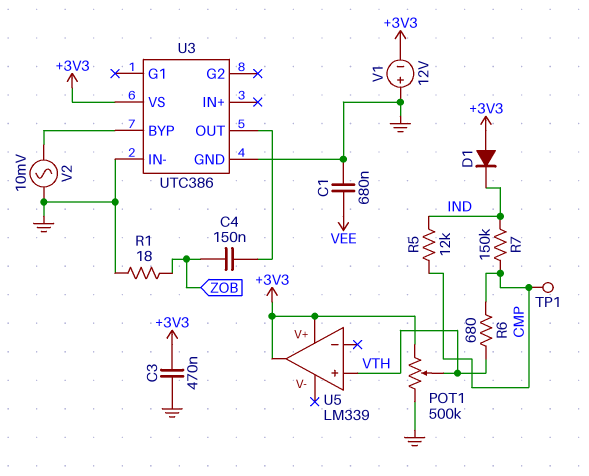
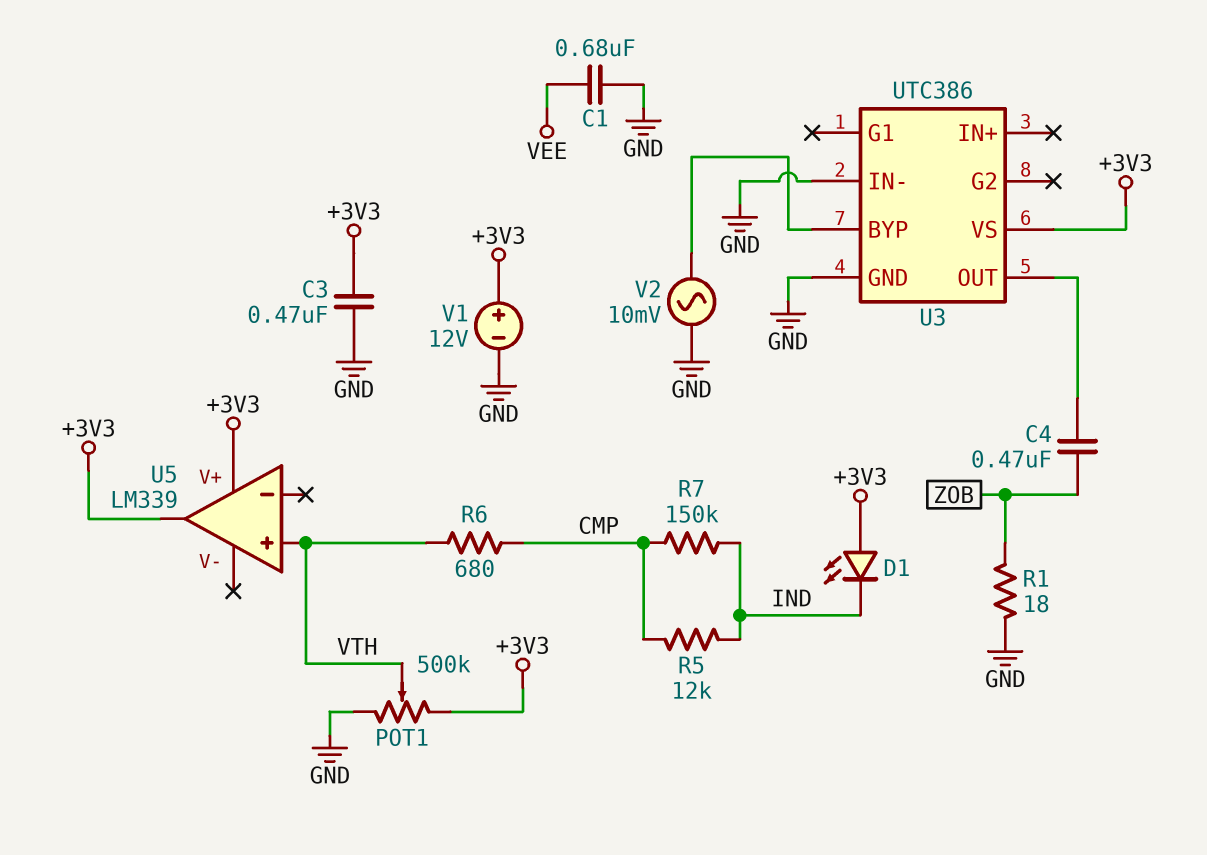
C4: 150nF (U3/OUT, ZOB) -> 470nF (U3/OUT, ZOB)
D1: diode (A +3V3, K IND) -> LED (A +3V3, K IND)
TP1: test point (CMP) -> none
V1: 12V (plus GND, minus +3V3) -> 12V (plus +3V3, minus GND)

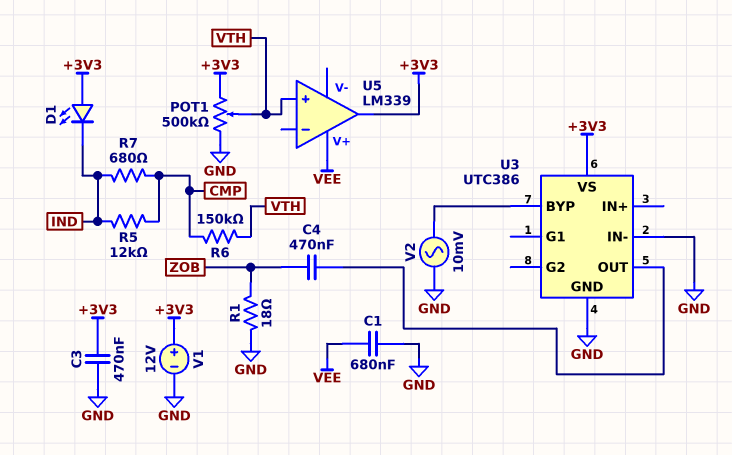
R6: 680 (CMP, VTH) -> 150k (CMP, VTH)
R7: 150k (CMP, IND) -> 680 (CMP, IND)
U5 pin V+: +3V3 -> VEE

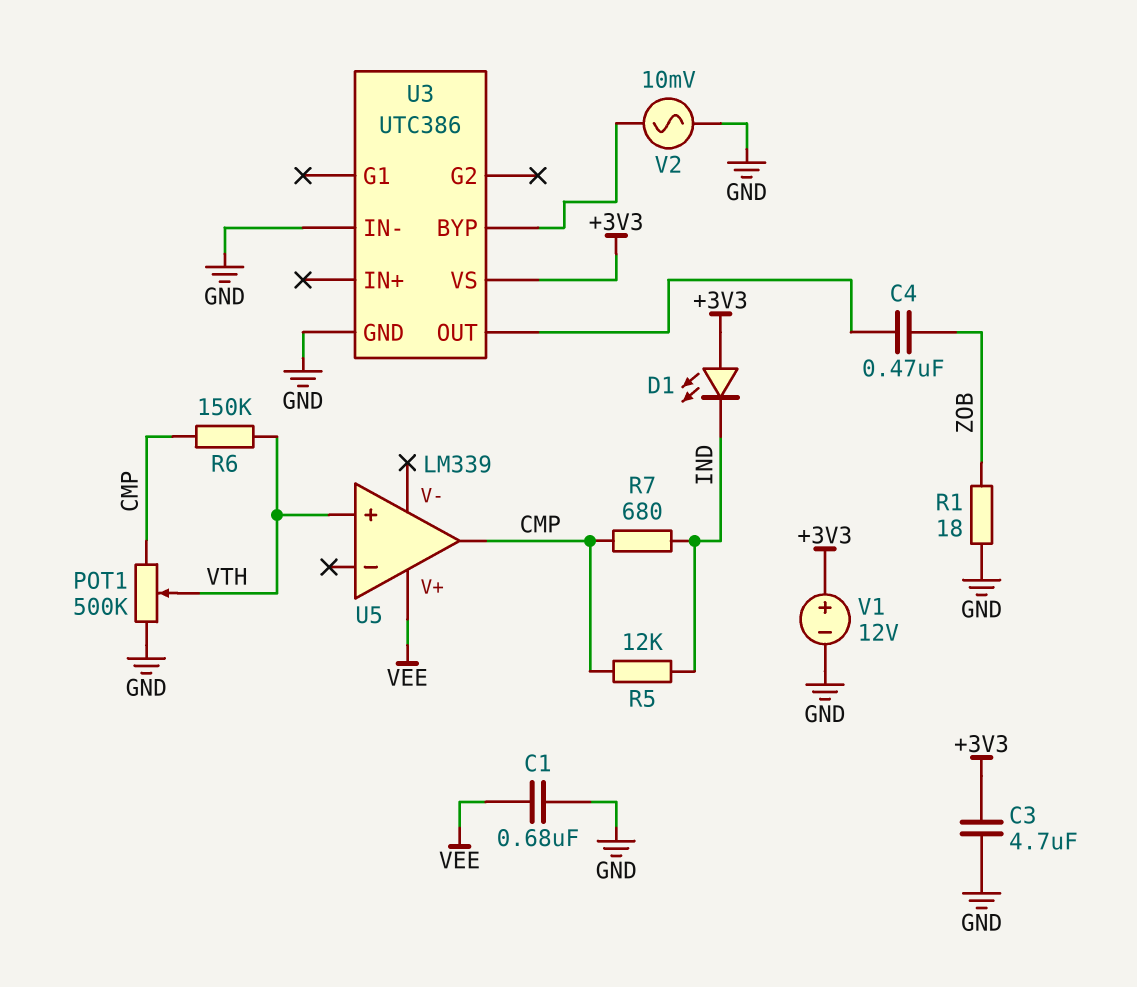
C3: 470nF (+3V3, GND) -> 4.7uF (+3V3, GND)
POT1: 500k (+3V3, GND, wiper VTH) -> 500k (CMP, GND, wiper VTH)
U5 pin out: +3V3 -> CMP

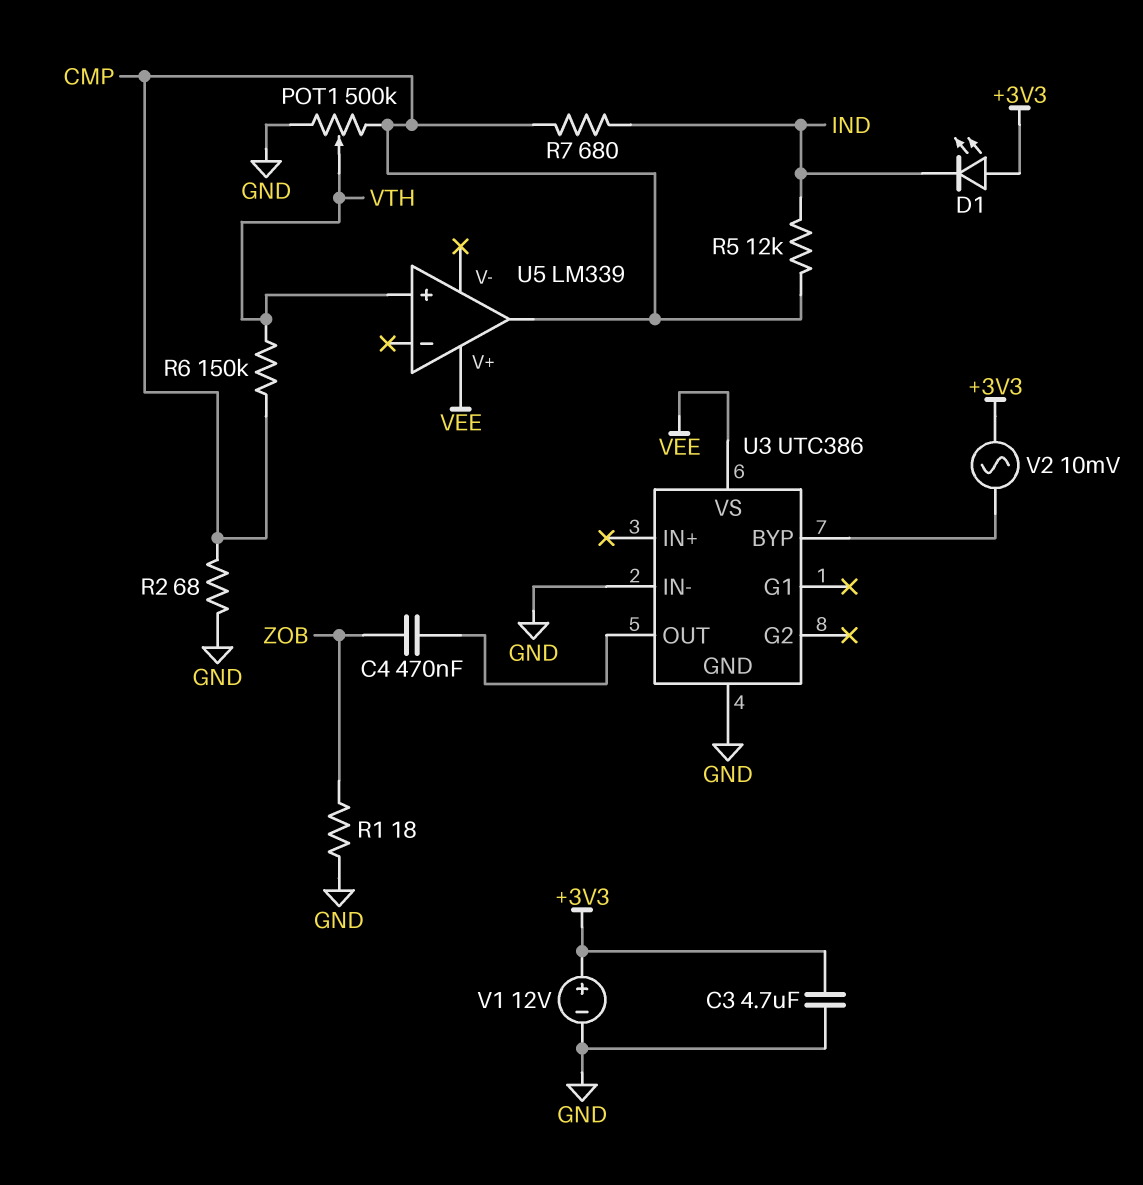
C1: 680nF (GND, VEE) -> none
R2: none -> 68 (CMP, GND)
U3 pin VS: +3V3 -> VEE
V2: AC 10mV (GND, U3/BYP) -> AC 10mV (+3V3, U3/BYP)

